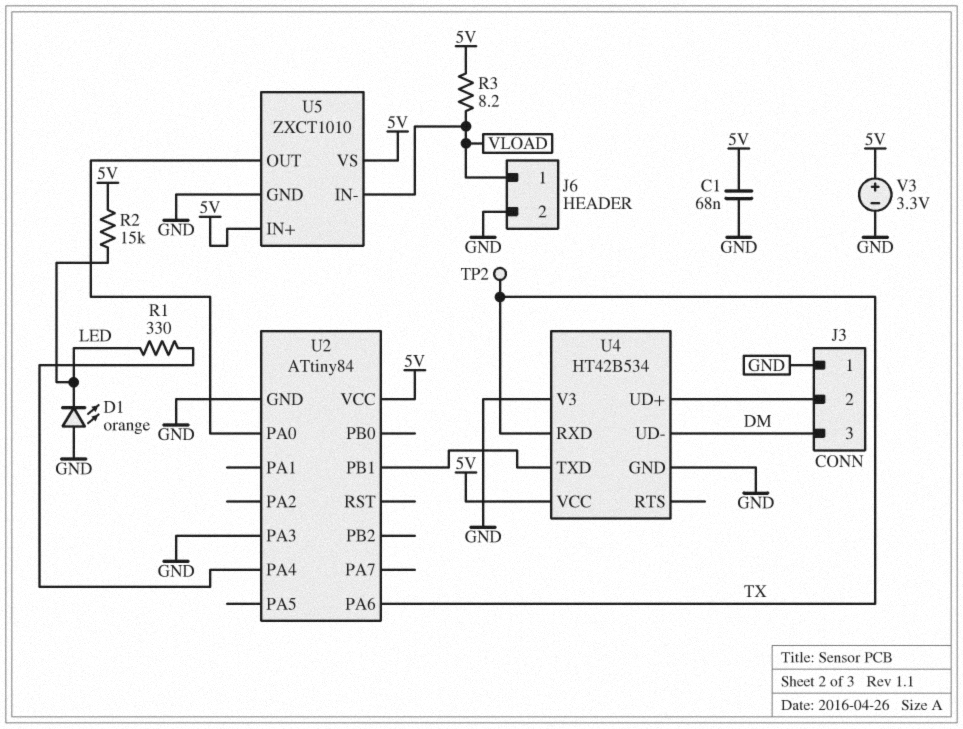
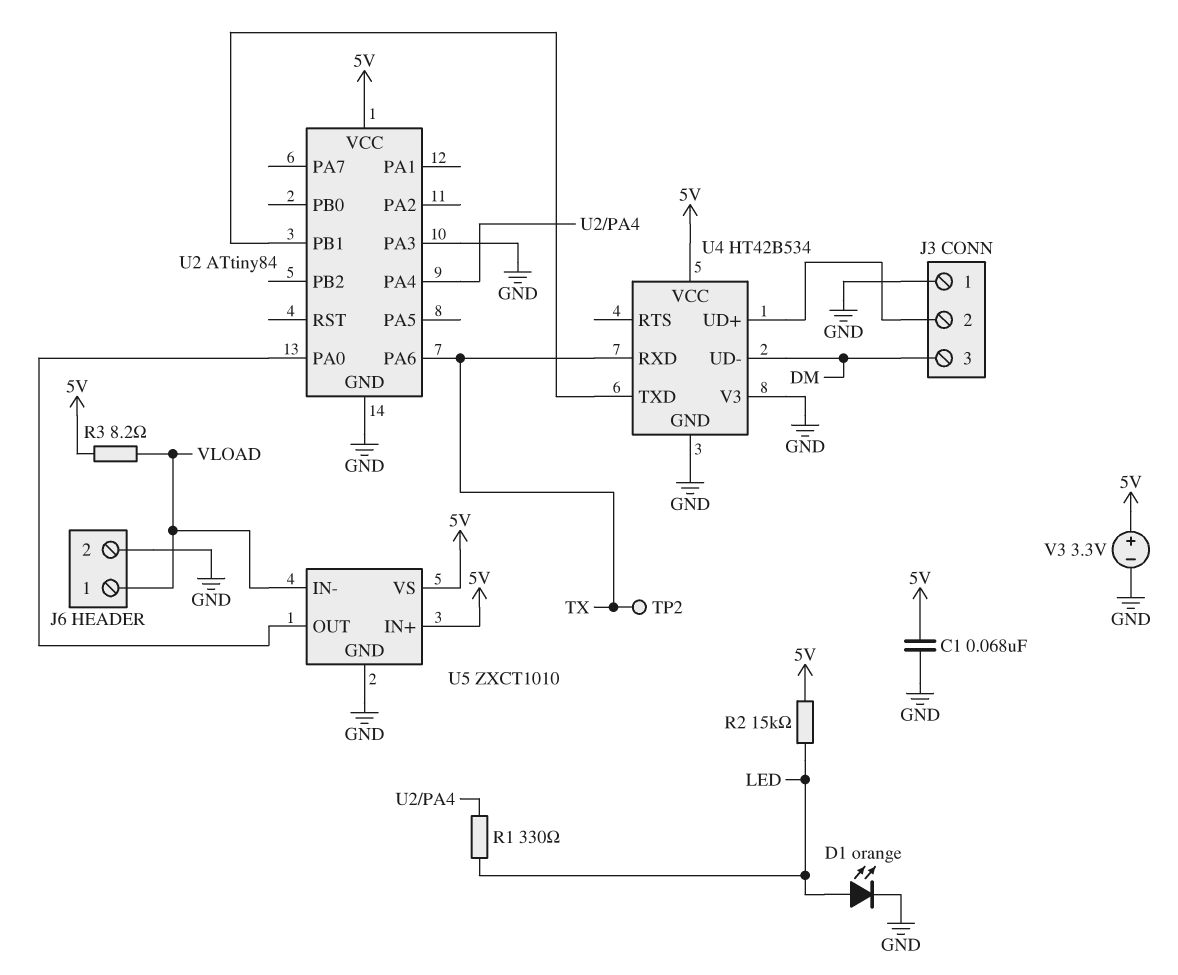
D1: LED orange (A GND, K LED) -> LED orange (A LED, K GND)

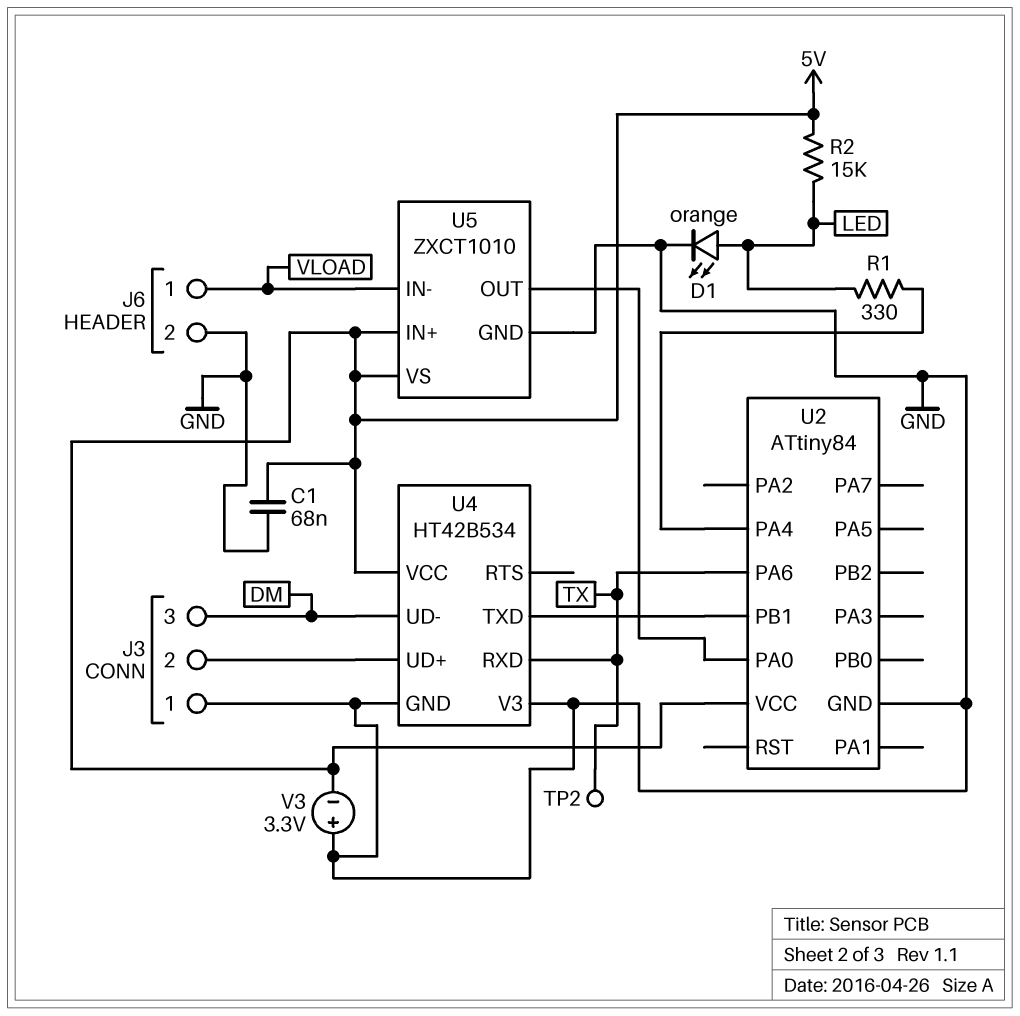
R3: 8.2 (5V, VLOAD) -> none
U2 pin PA3: GND -> none
V3: 3.3V (plus 5V, minus GND) -> 3.3V (plus GND, minus 5V)

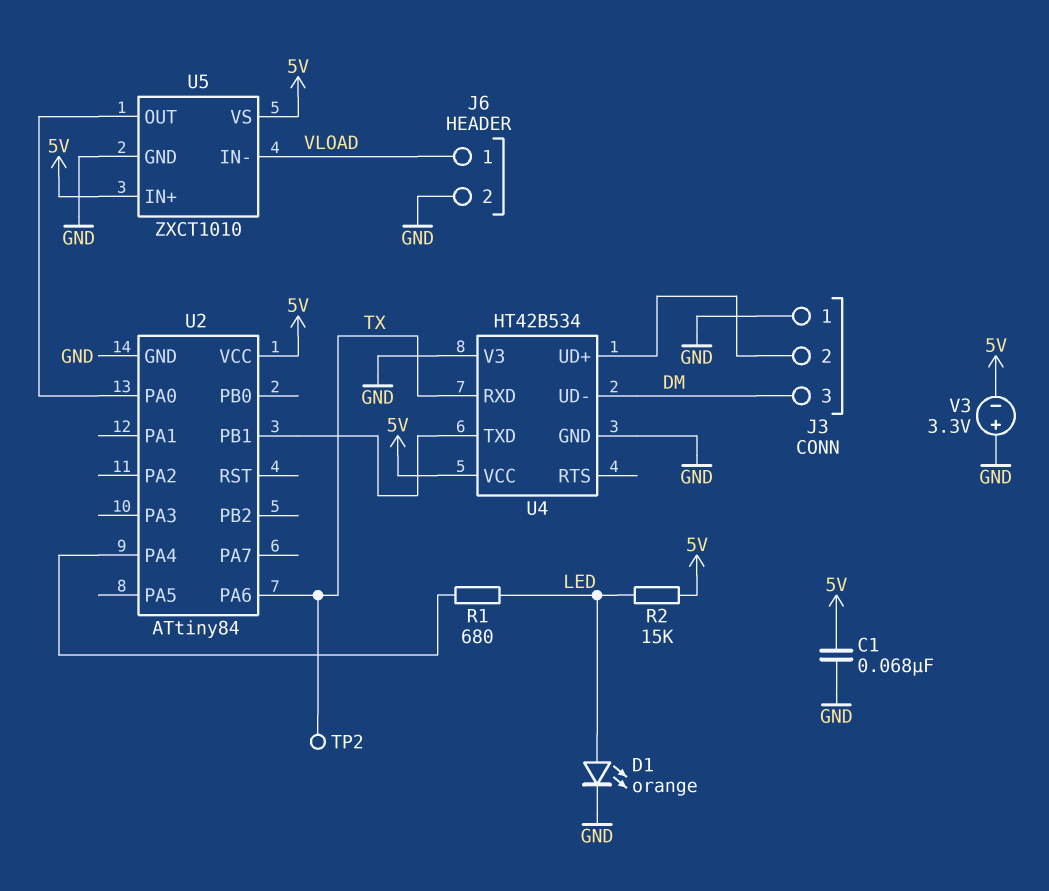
R1: 330 (LED, U2/PA4) -> 680 (LED, U2/PA4)

